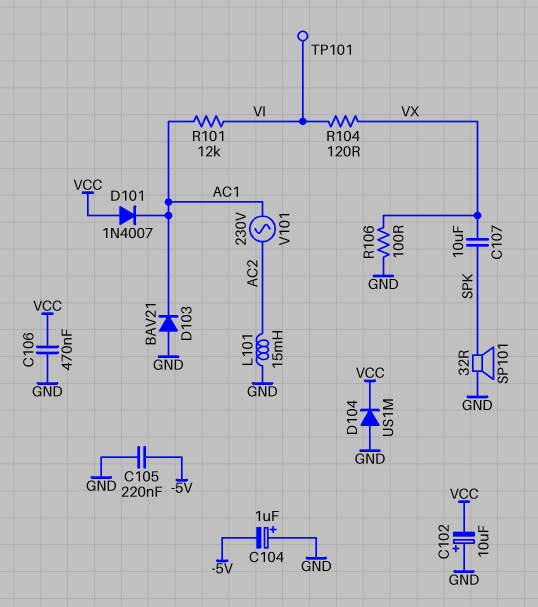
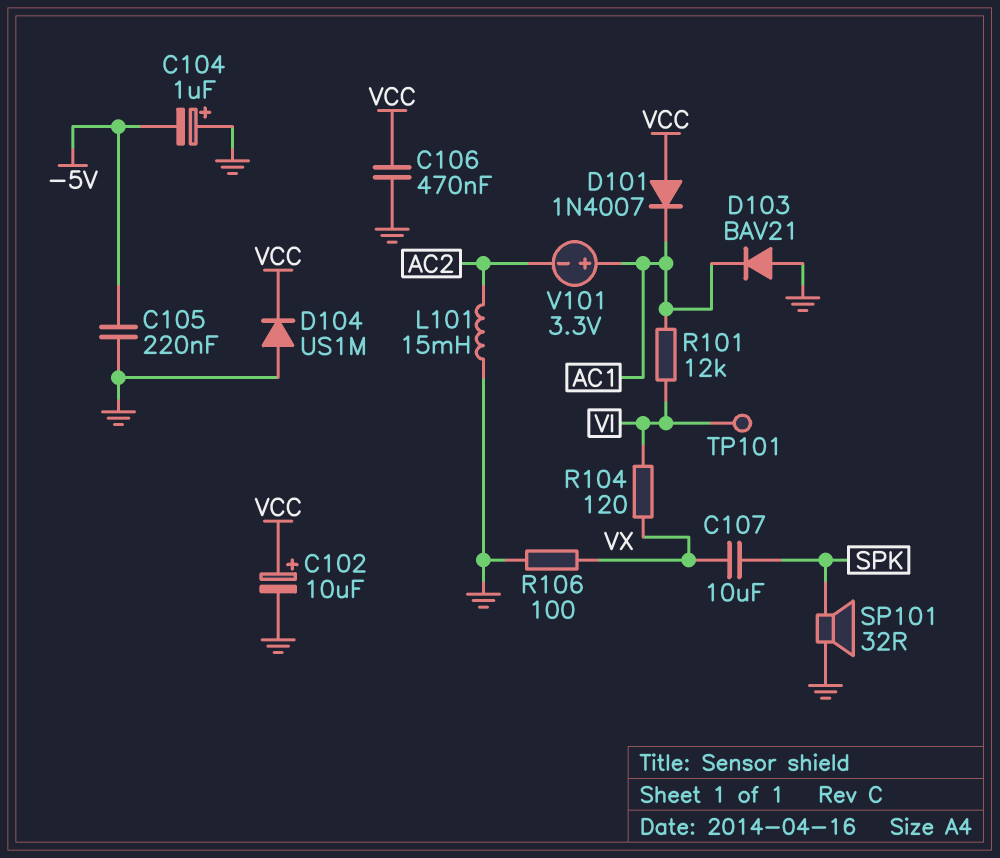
C102: 10uF (plus GND, minus VCC) -> 10uF (plus VCC, minus GND)
V101: AC 230V (AC1, AC2) -> 3.3V (plus AC1, minus AC2)

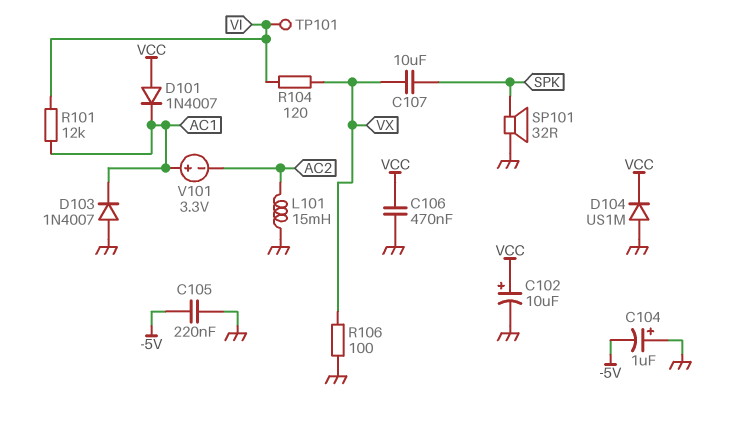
D103: diode BAV21 (A GND, K AC1) -> diode 1N4007 (A GND, K AC1)

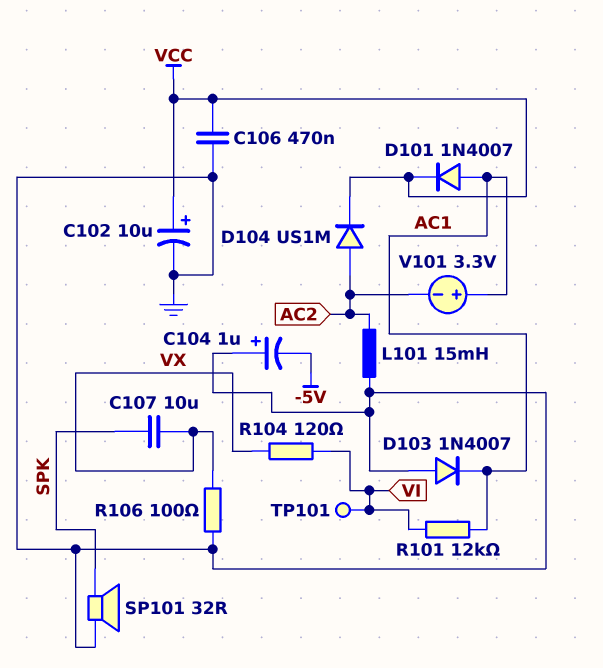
C105: 220nF (-5V, GND) -> none
D101: diode 1N4007 (A VCC, K AC1) -> diode 1N4007 (A AC1, K VCC)
D104: diode US1M (A GND, K VCC) -> diode US1M (A AC2, K VCC)

